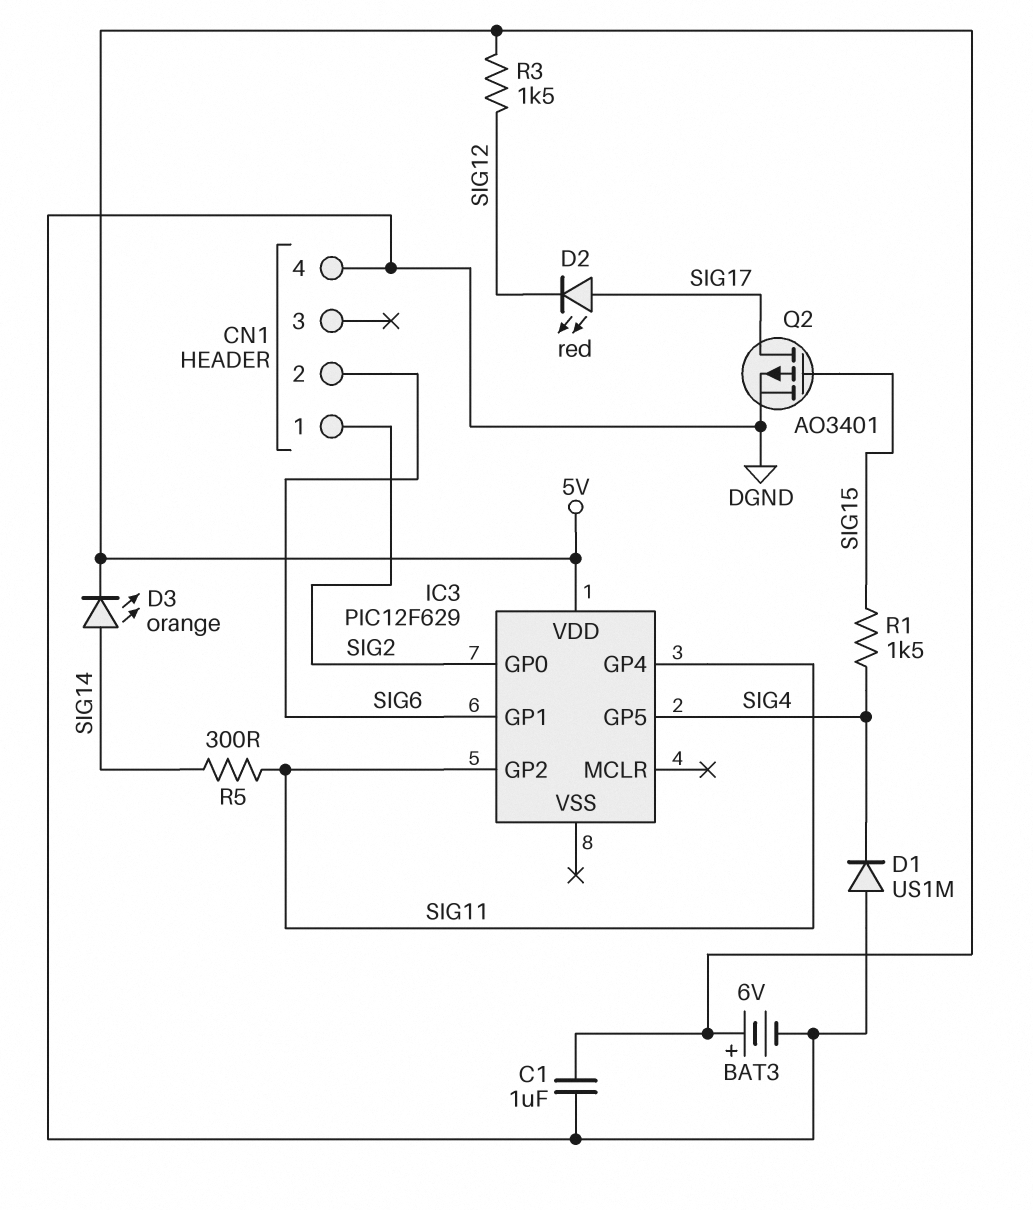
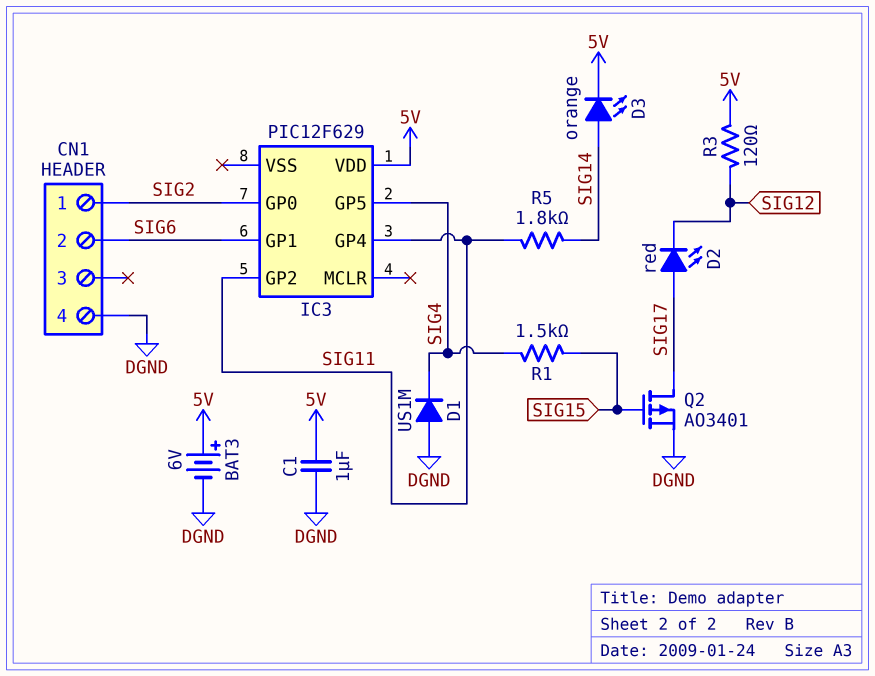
R3: 1.5k (5V, SIG12) -> 120 (5V, SIG12)
R5: 300 (SIG11, SIG14) -> 1.8k (SIG11, SIG14)

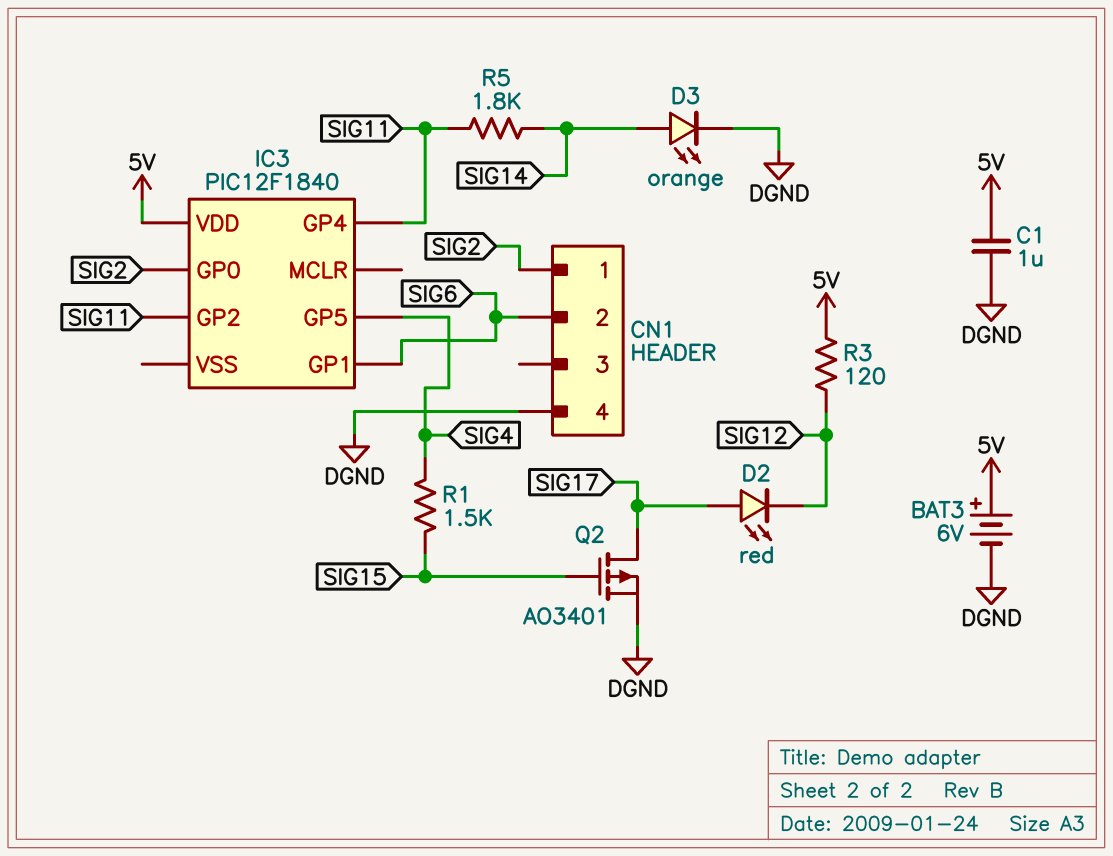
D1: diode US1M (A DGND, K SIG4) -> none
D3: LED orange (A SIG14, K 5V) -> LED orange (A SIG14, K DGND)
IC3: PIC12F629 -> PIC12F1840

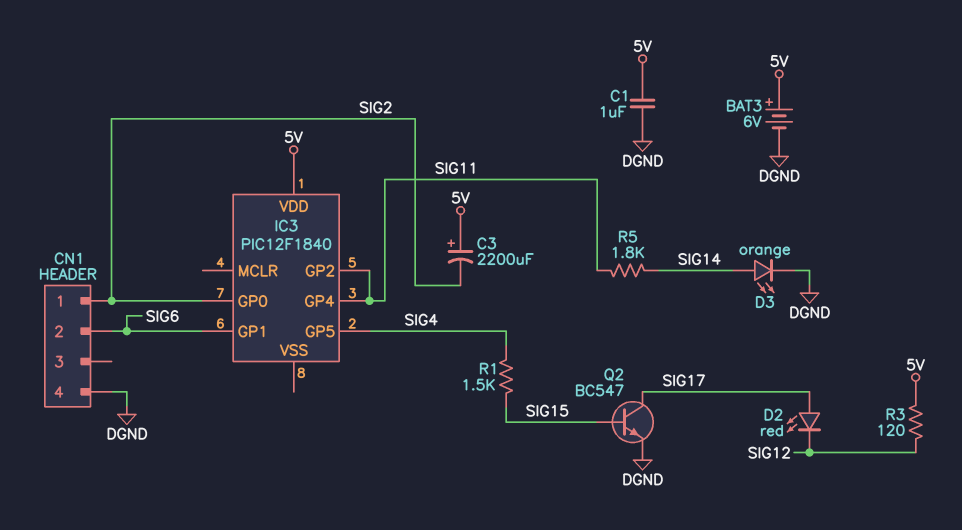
C3: none -> 2200uF (plus 5V, minus SIG2)
Q2: PMOS AO3401 (G SIG15, D SIG17, S DGND) -> NPN BC547 (B SIG15, C SIG17, E DGND)

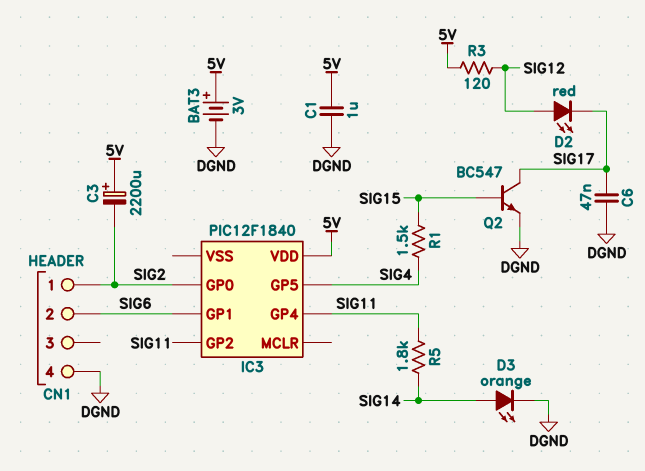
BAT3: 6V (plus 5V, minus DGND) -> 3V (plus 5V, minus DGND)
C6: none -> 47nF (DGND, SIG17)
D2: LED red (A SIG17, K SIG12) -> LED red (A SIG12, K SIG17)

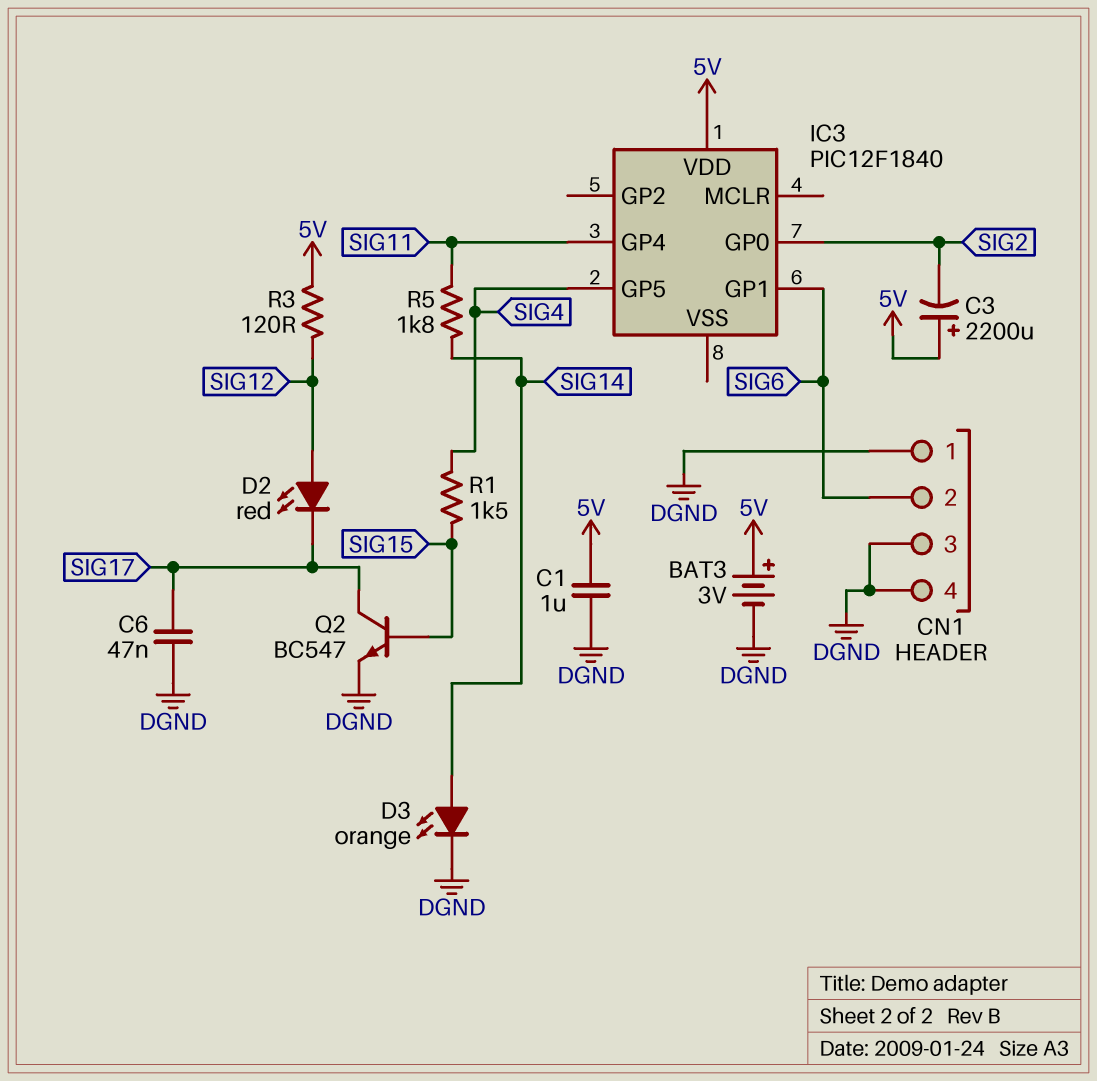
CN1 pin 1: SIG2 -> DGND
CN1 pin 3: none -> DGND
IC3 pin GP2: SIG11 -> none

